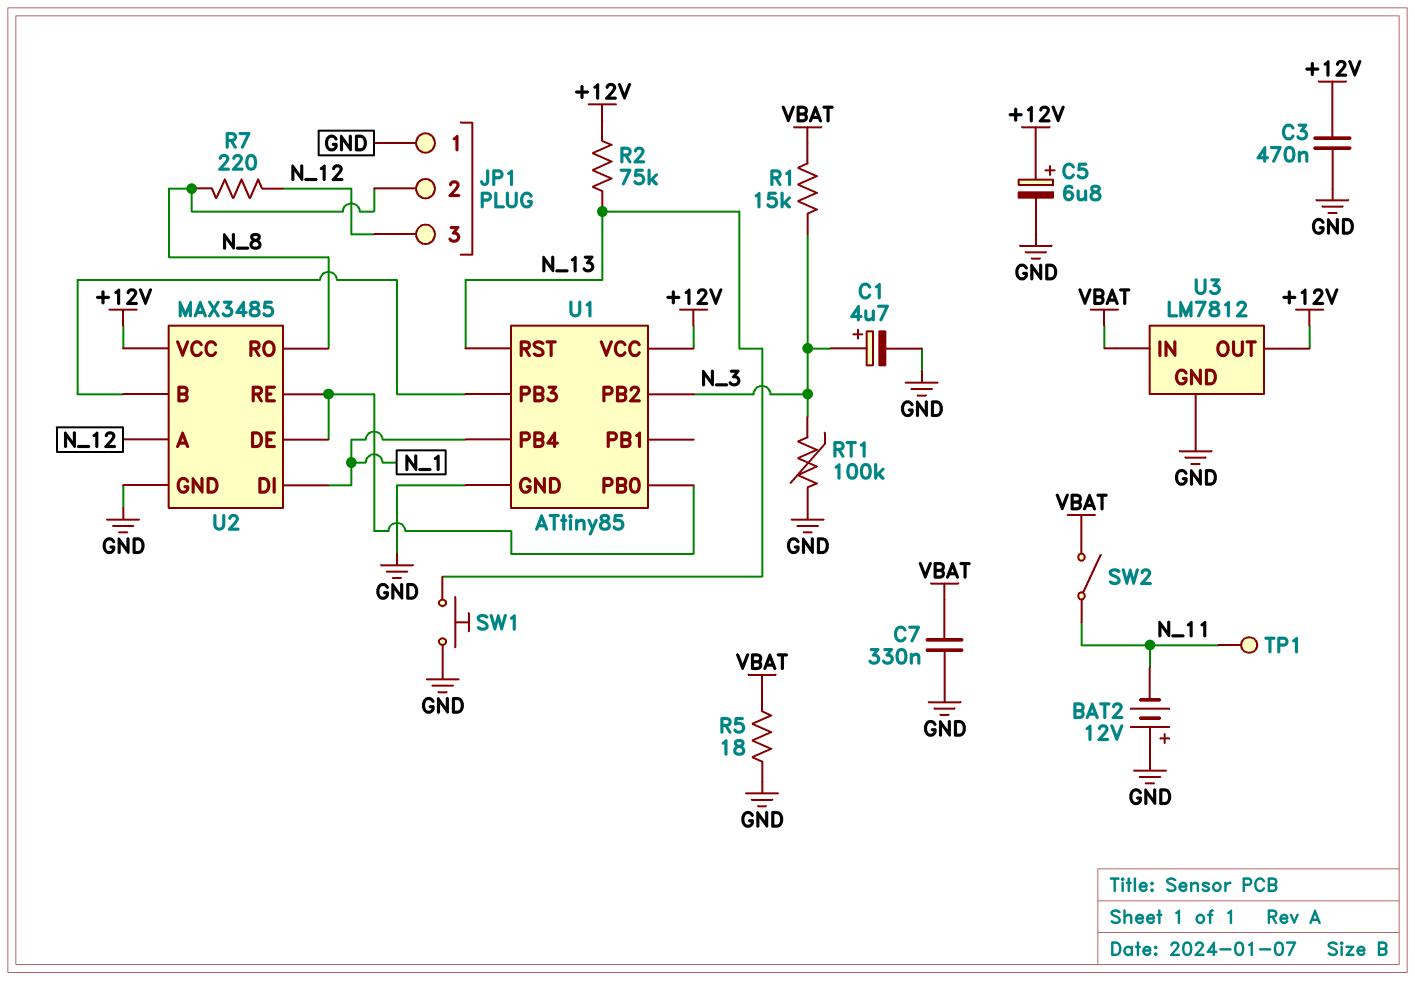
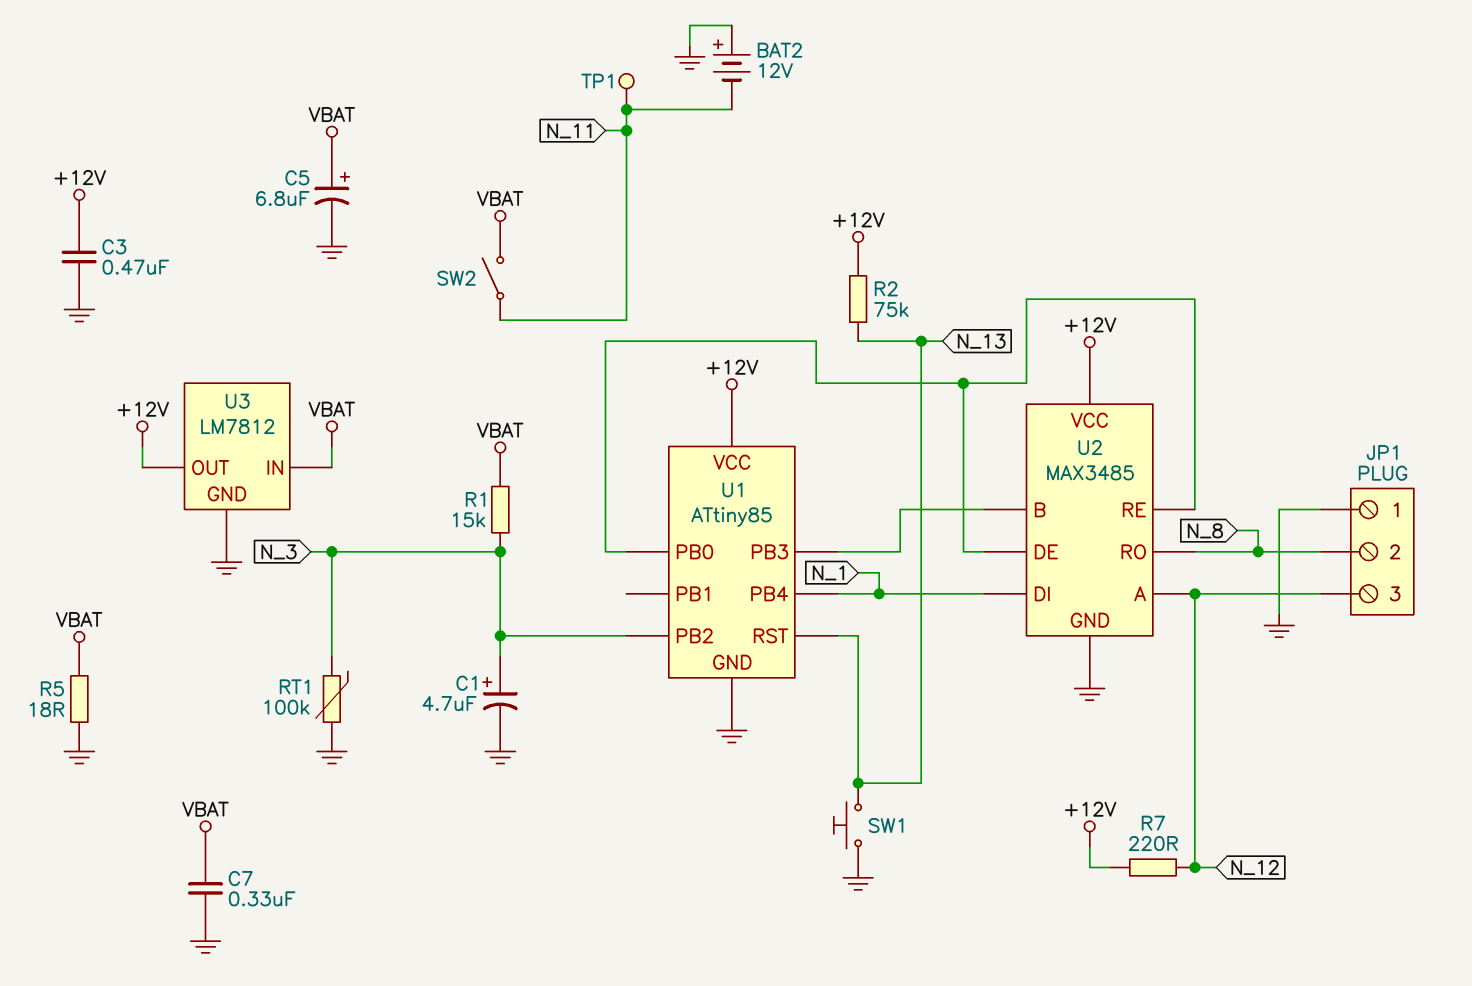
C5: 6.8uF (plus +12V, minus GND) -> 6.8uF (plus VBAT, minus GND)
R7: 220 (N_8, N_12) -> 220 (+12V, N_12)

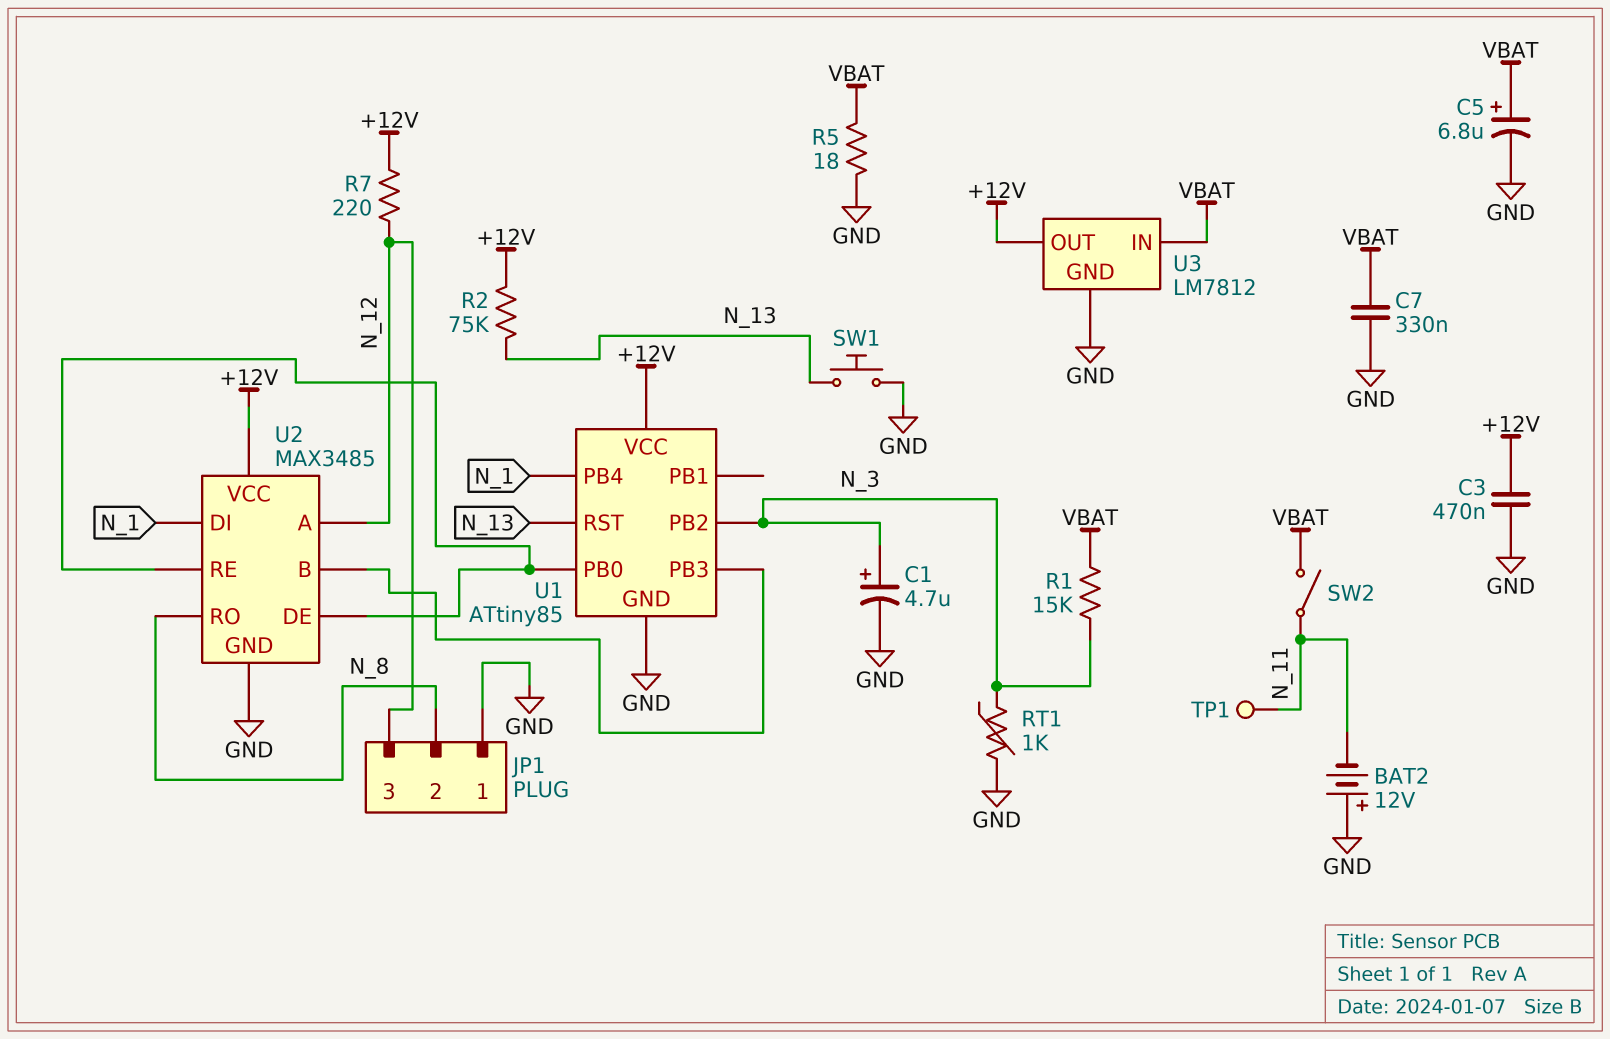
RT1: 100k (GND, N_3) -> 1k (GND, N_3)

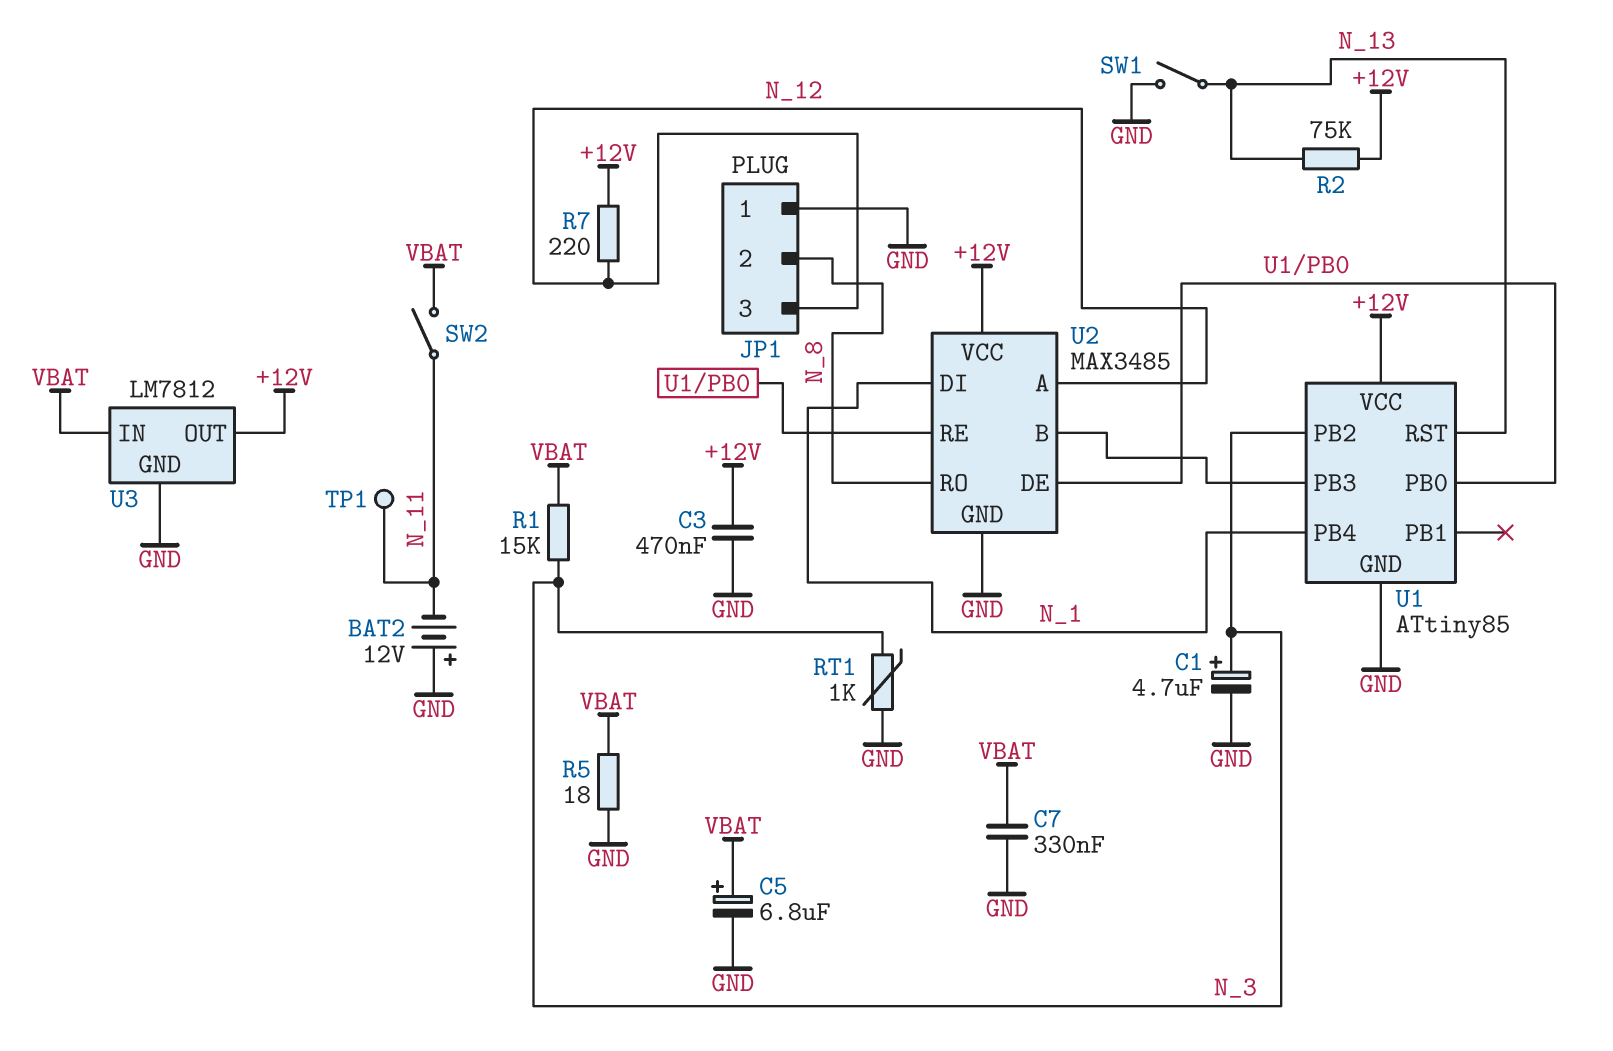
SW1: button (GND, N_13) -> switch (GND, N_13)

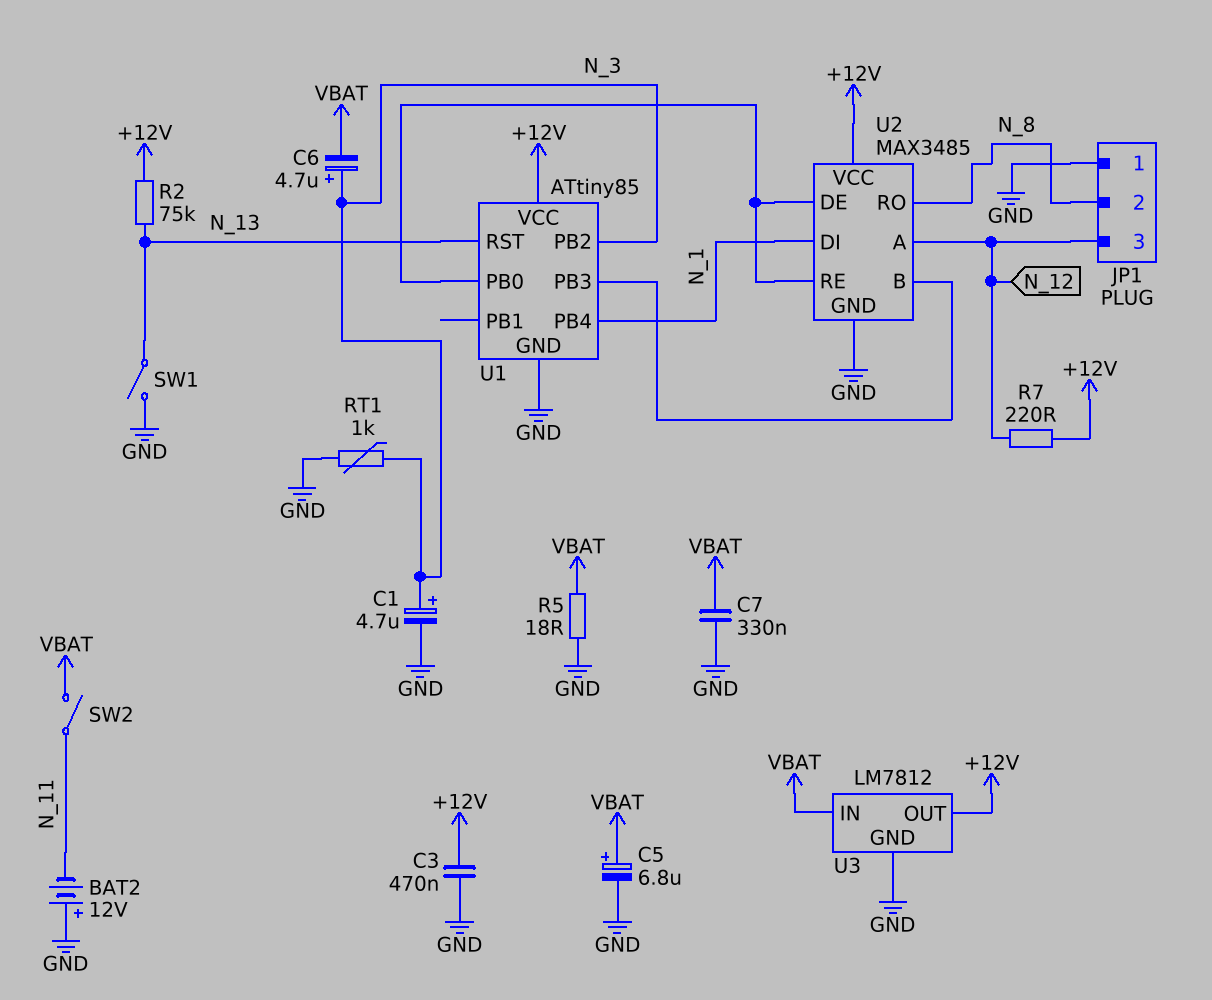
C6: none -> 4.7uF (plus N_3, minus VBAT)
R1: 15k (N_3, VBAT) -> none
TP1: test point (N_11) -> none

